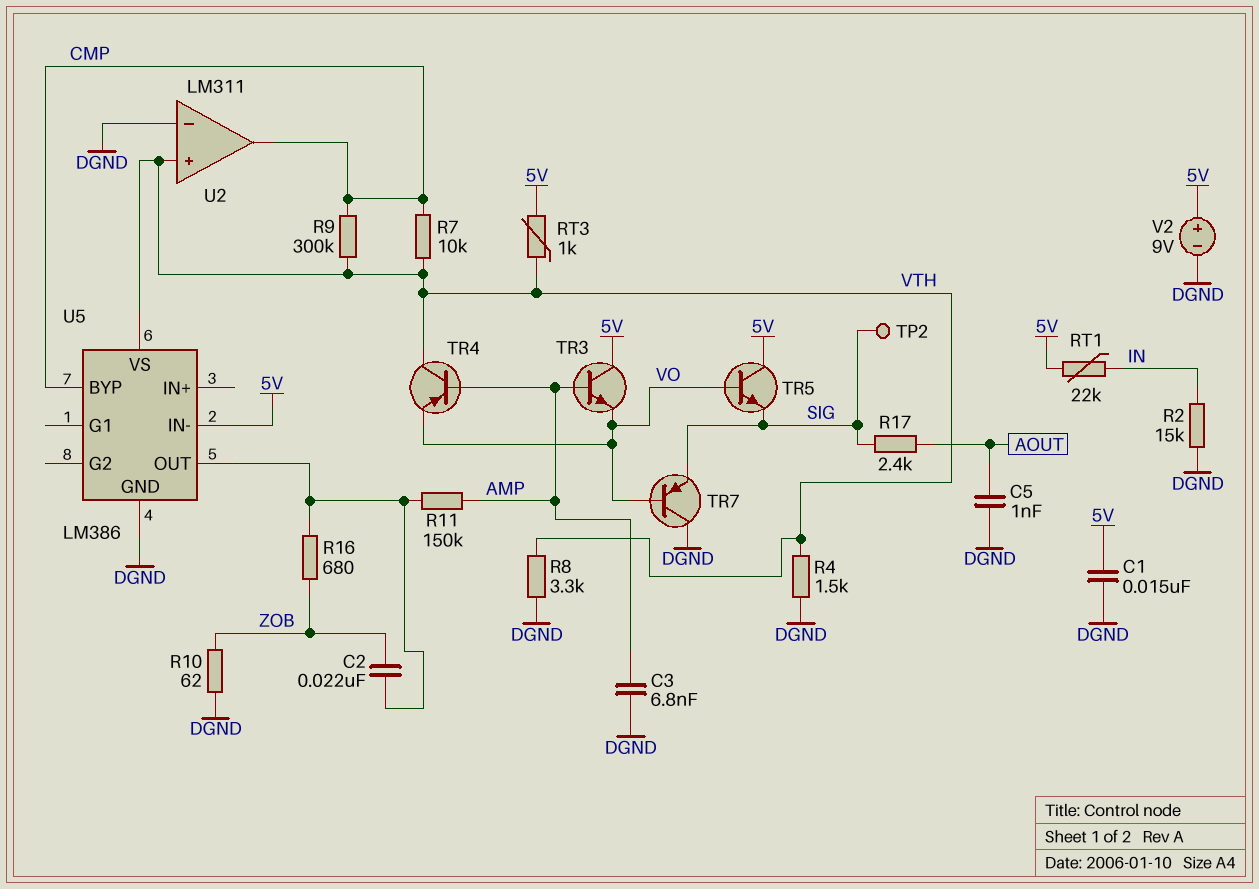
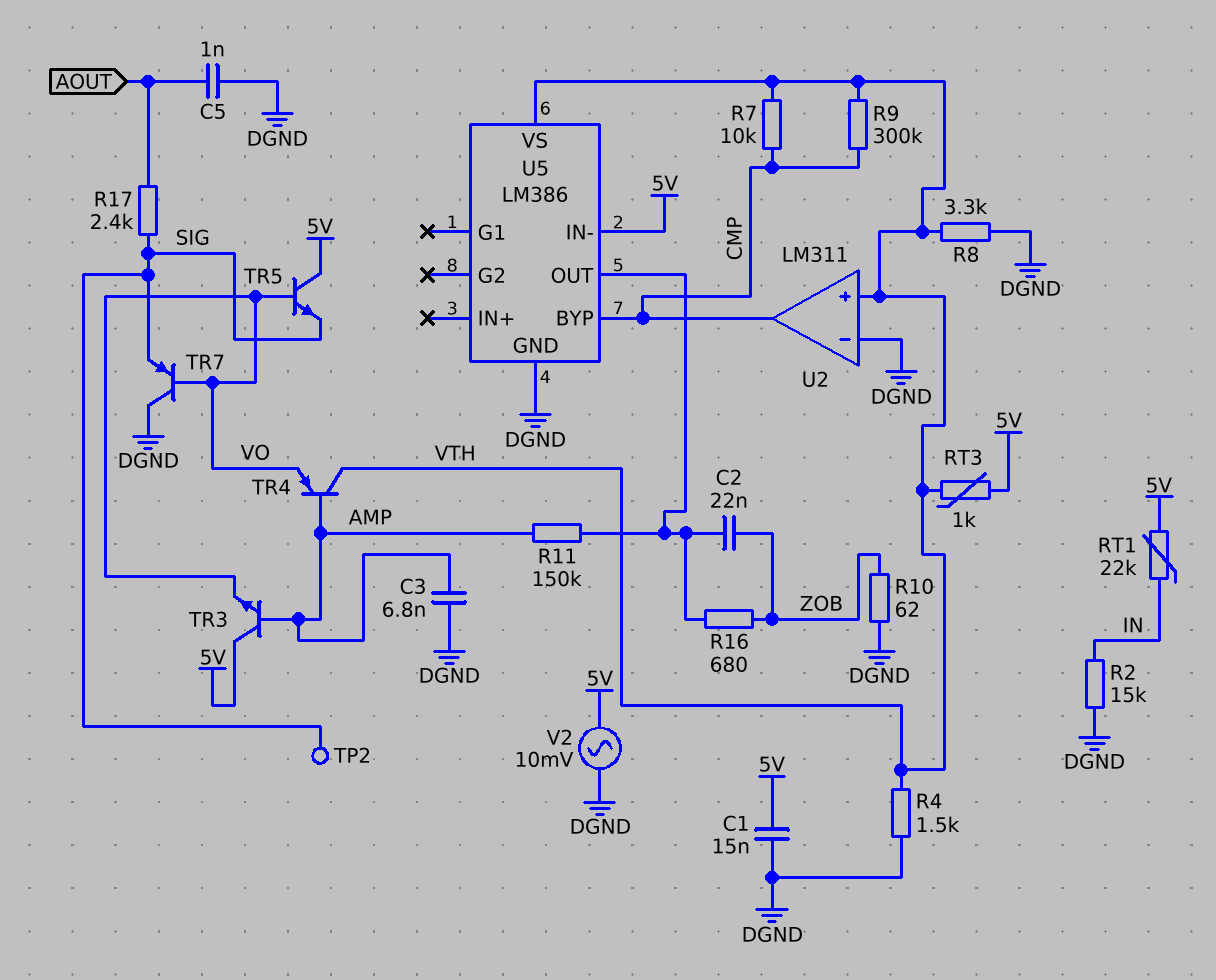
V2: 9V (plus 5V, minus DGND) -> AC 10mV (5V, DGND)

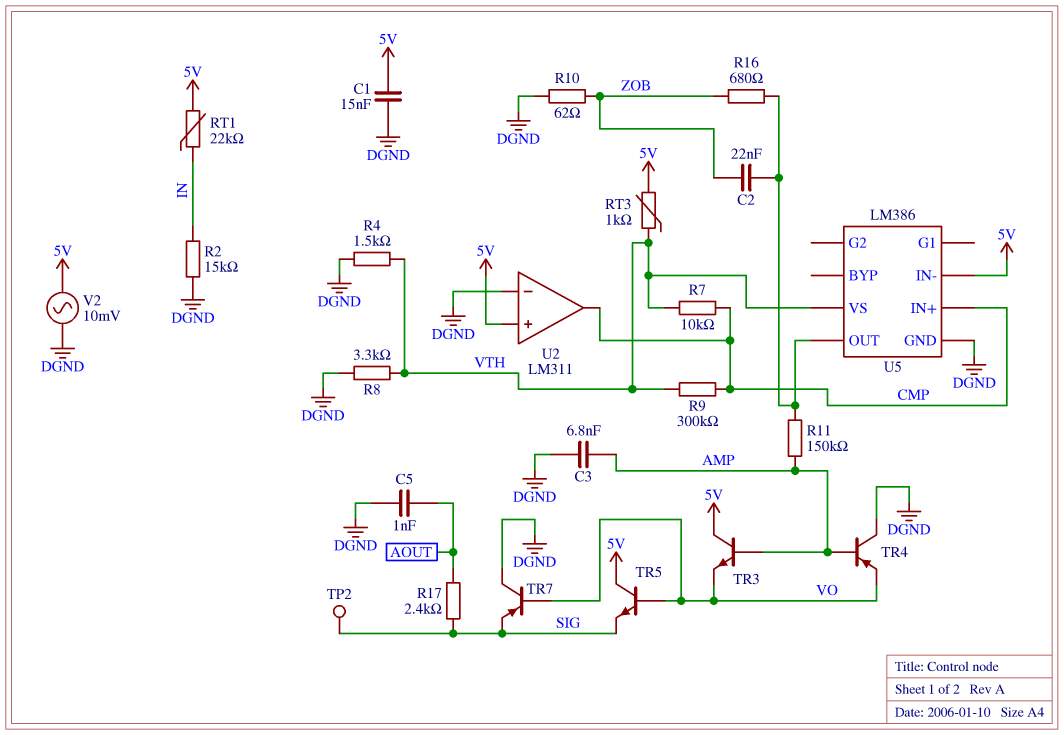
TR4: PNP (B AMP, C VTH, E VO) -> PNP (B AMP, C DGND, E VO)
U2 pin in+: VTH -> 5V
U5 pin BYP: CMP -> none
U5 pin IN+: none -> CMP

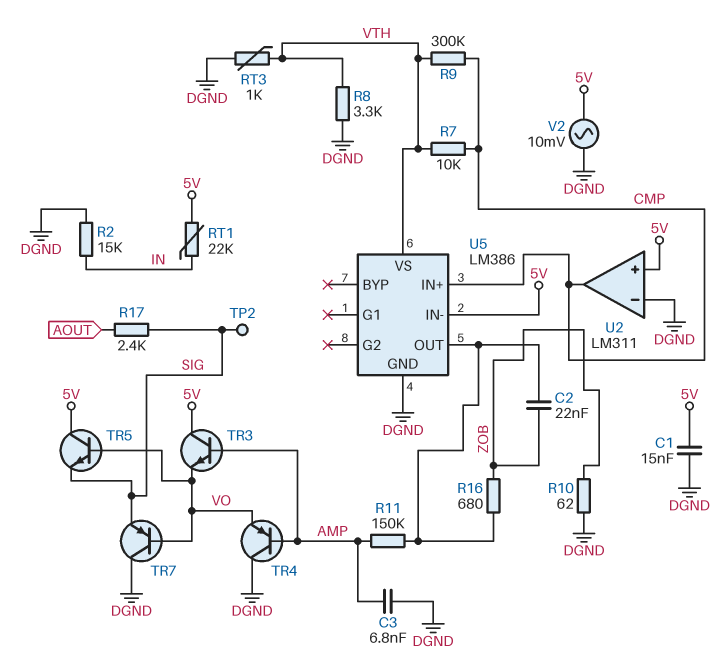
C5: 1nF (AOUT, DGND) -> none
R4: 1.5k (DGND, VTH) -> none
RT3: 1k (5V, VTH) -> 1k (DGND, VTH)

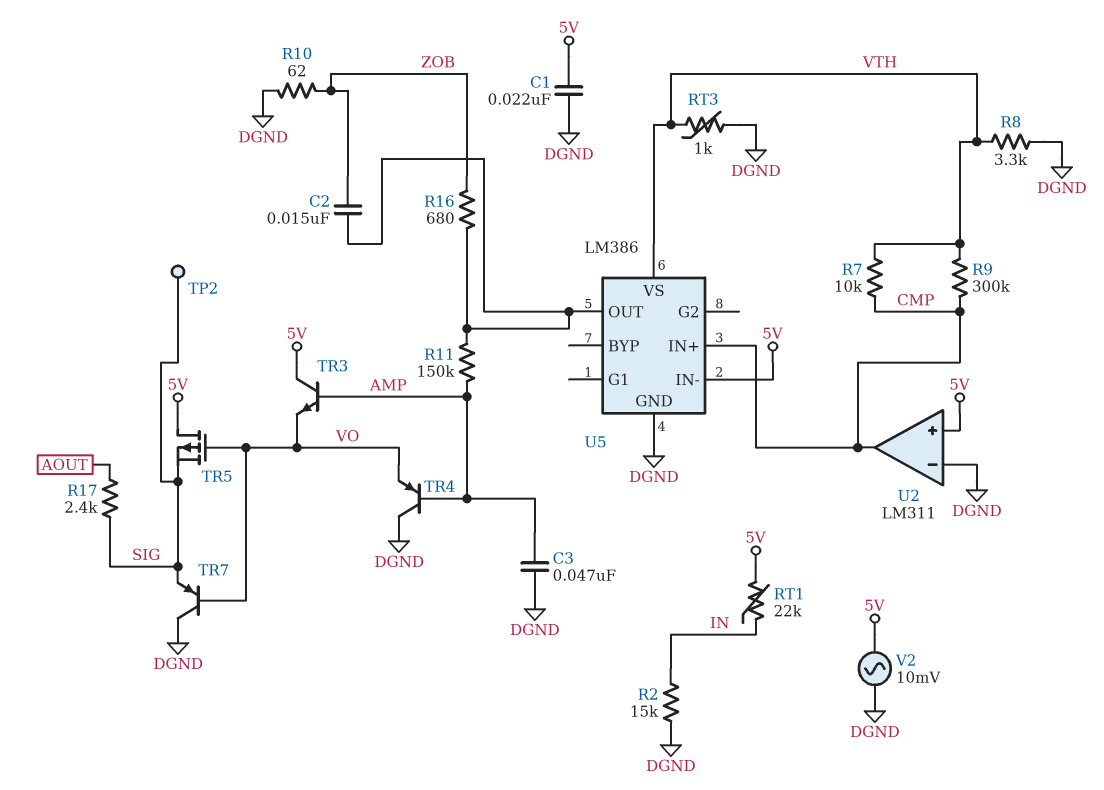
C1: 15nF (5V, DGND) -> 22nF (5V, DGND)
C2: 22nF (U5/OUT, ZOB) -> 15nF (U5/OUT, ZOB)
C3: 6.8nF (AMP, DGND) -> 47nF (AMP, DGND)
TR5: NPN (B VO, C 5V, E SIG) -> PMOS (G VO, D 5V, S SIG)

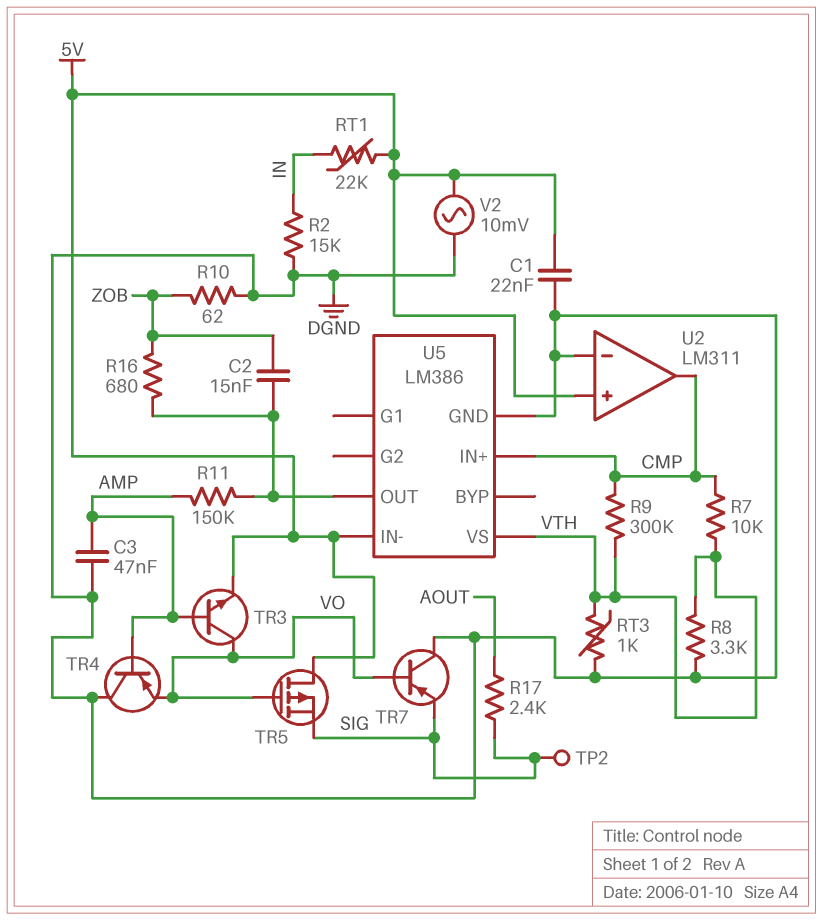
TR3: NPN (B AMP, C 5V, E VO) -> NPN (B AMP, C VO, E 5V)

